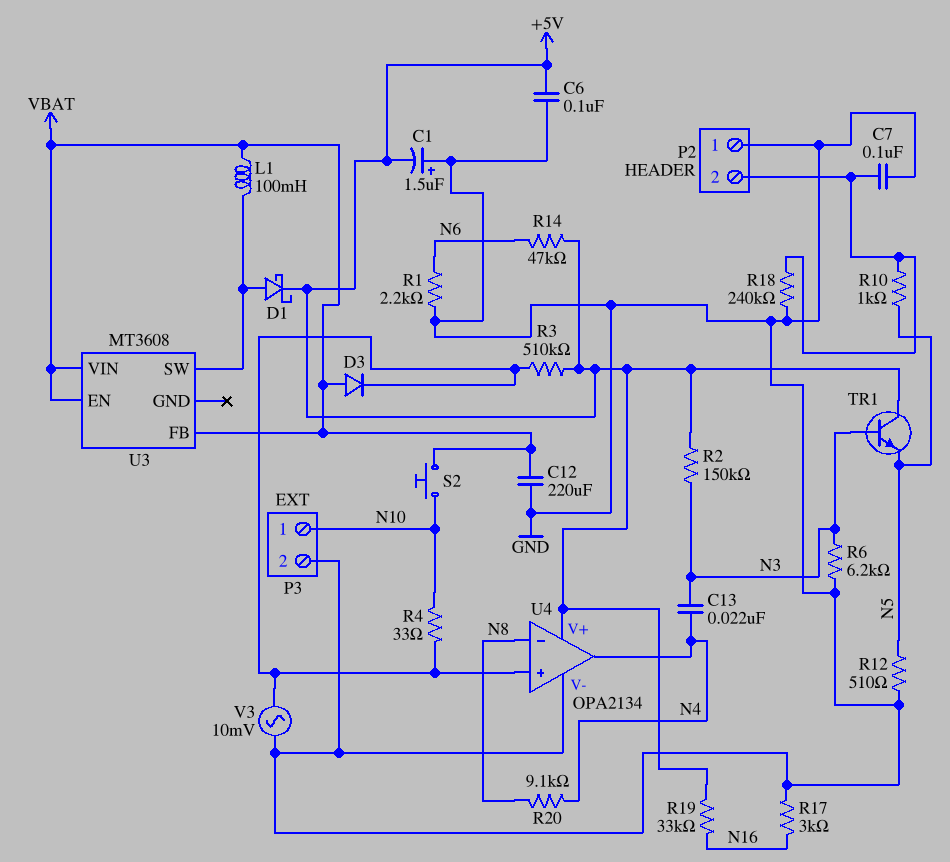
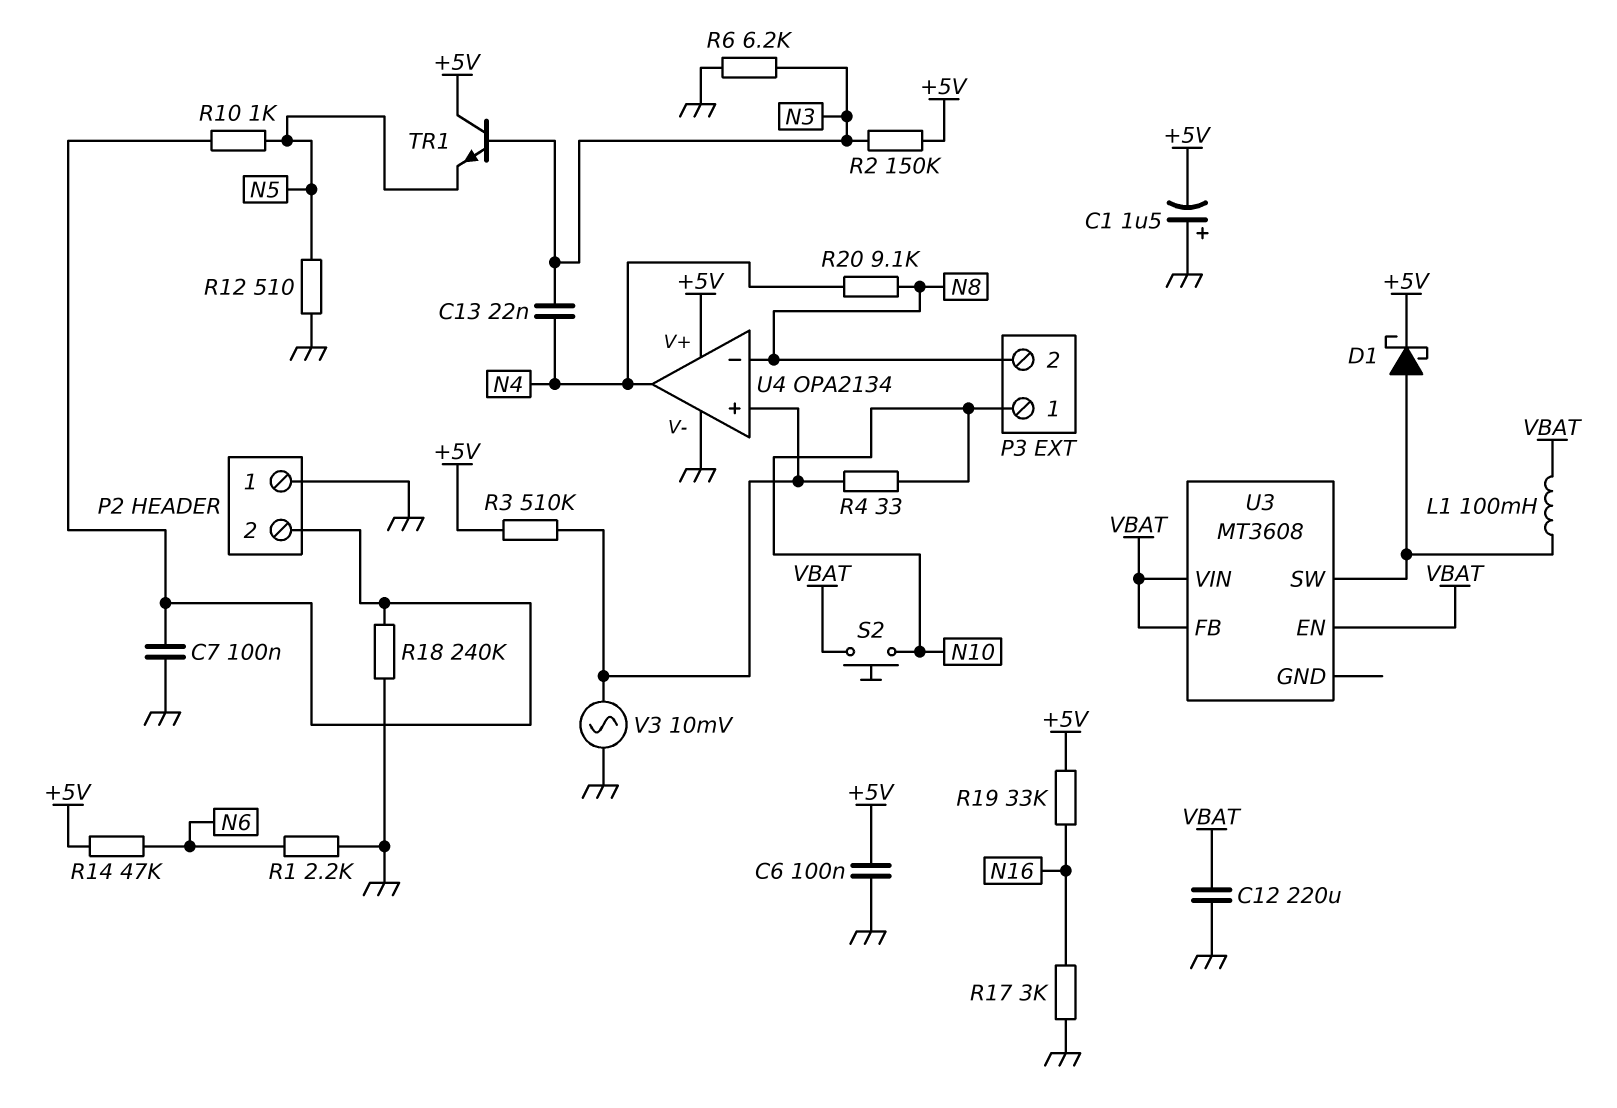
D3: diode (A VBAT, K U4/in+) -> none
P3 pin 2: GND -> N8

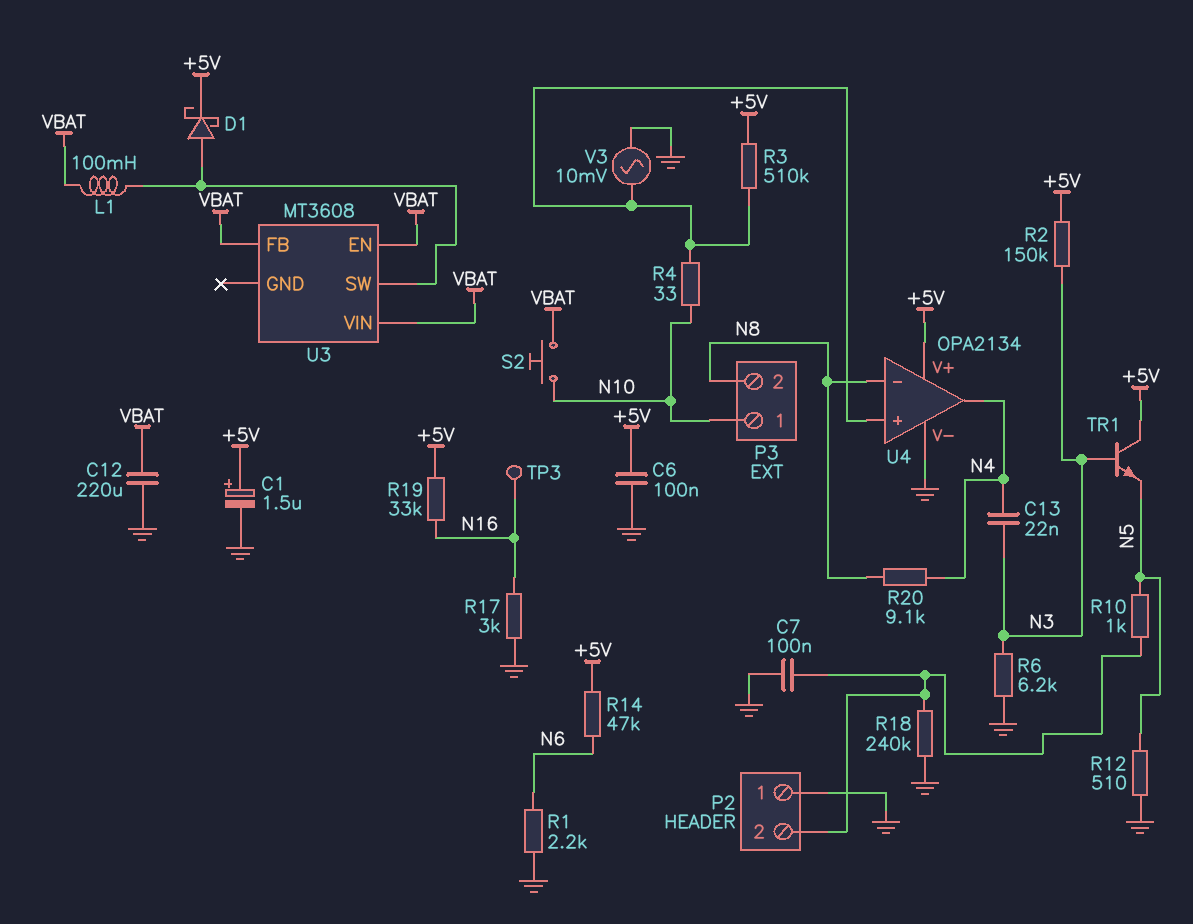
C1: 1.5uF (plus GND, minus +5V) -> 1.5uF (plus +5V, minus GND)
TP3: none -> test point (N16)

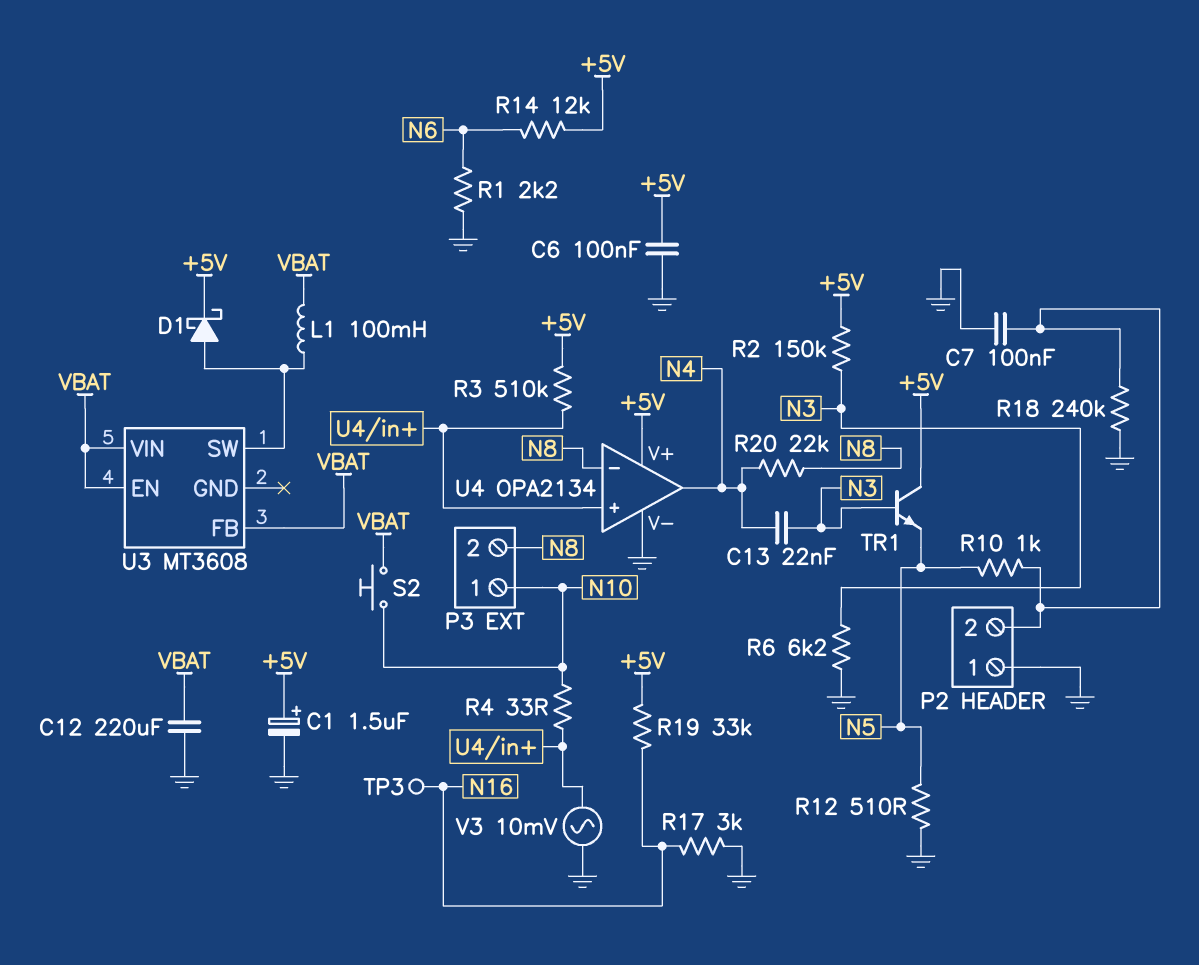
R14: 47k (+5V, N6) -> 12k (+5V, N6)
R20: 9.1k (N4, N8) -> 22k (N4, N8)

